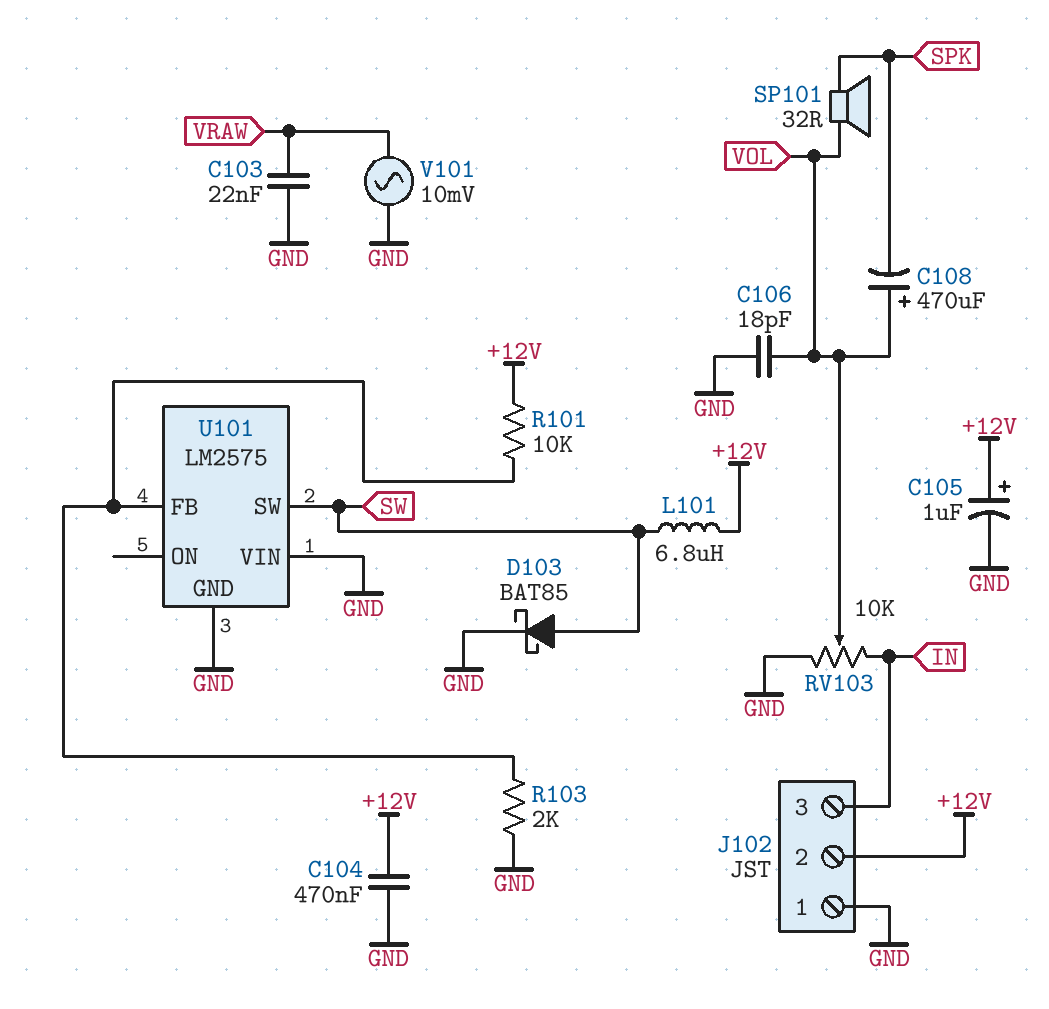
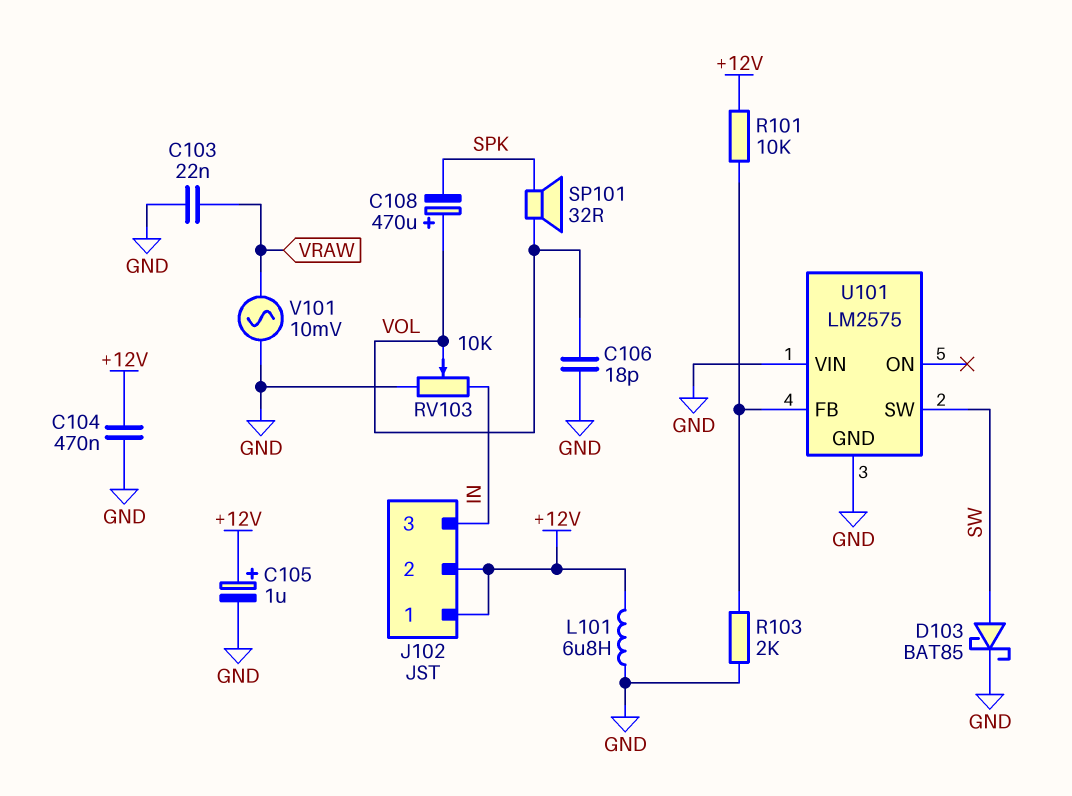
J102 pin 1: GND -> +12V
L101: 6.8uH (+12V, SW) -> 6.8uH (+12V, GND)

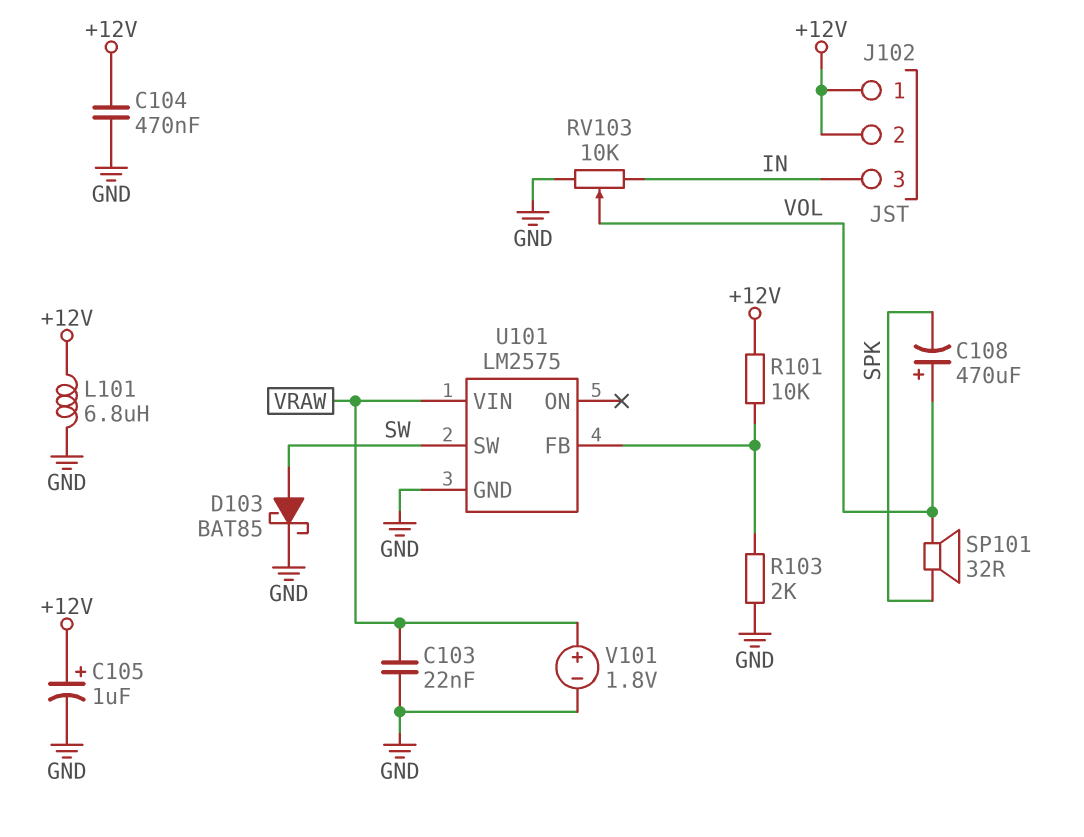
C106: 18pF (GND, VOL) -> none
U101 pin VIN: GND -> VRAW
V101: AC 10mV (GND, VRAW) -> 1.8V (plus VRAW, minus GND)

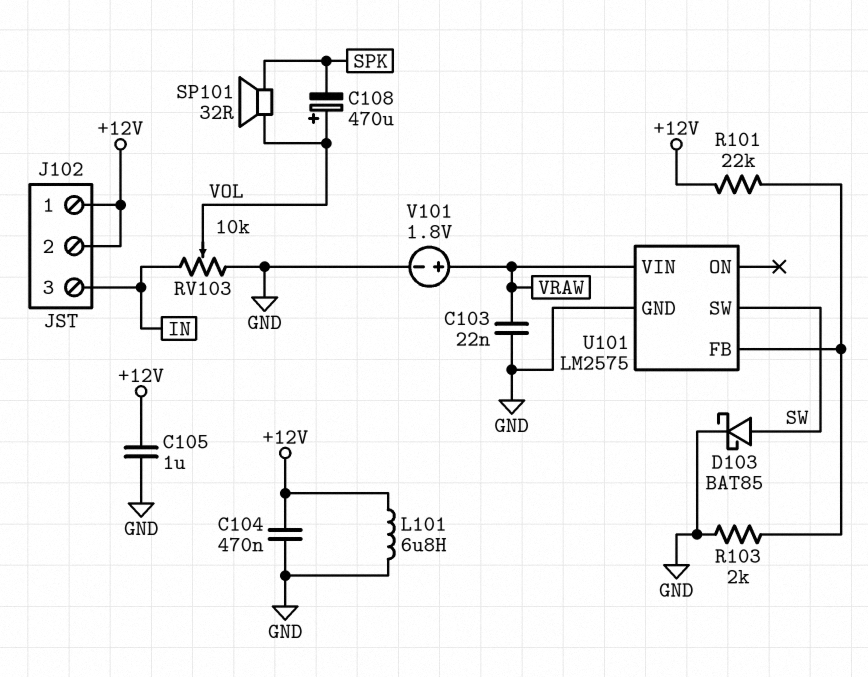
C105: 1uF (plus +12V, minus GND) -> 1uF (+12V, GND)
R101: 10k (+12V, U101/FB) -> 22k (+12V, U101/FB)

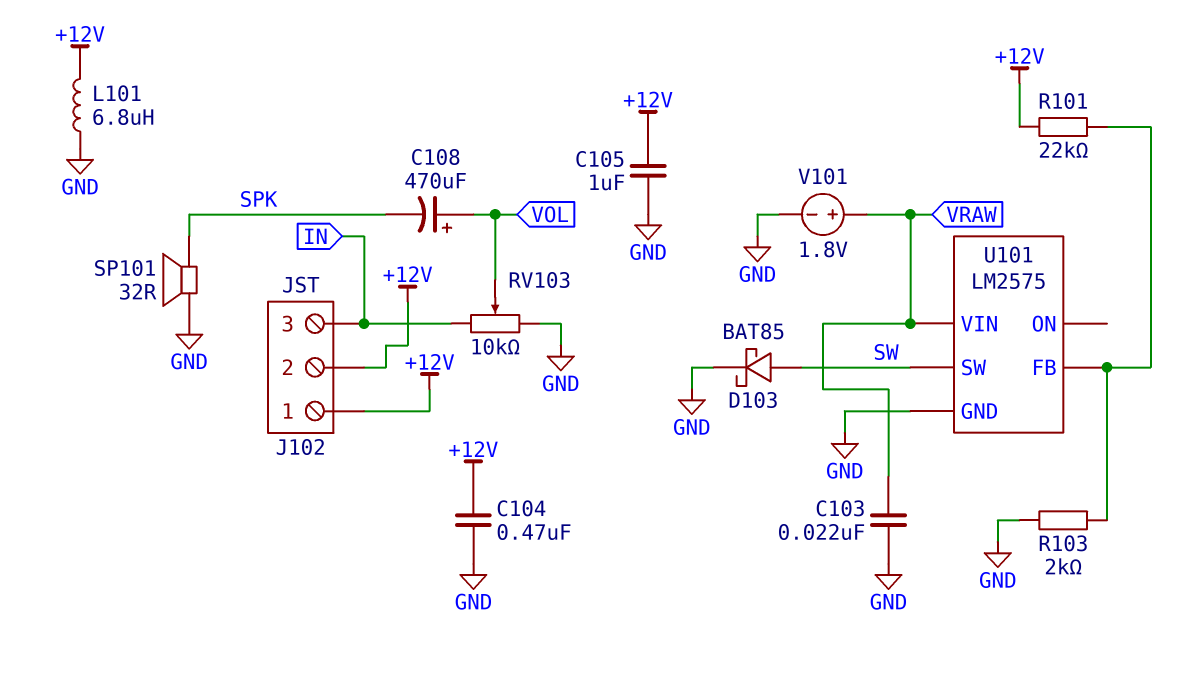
SP101: speaker 32R (SPK, VOL) -> speaker 32R (GND, SPK)

